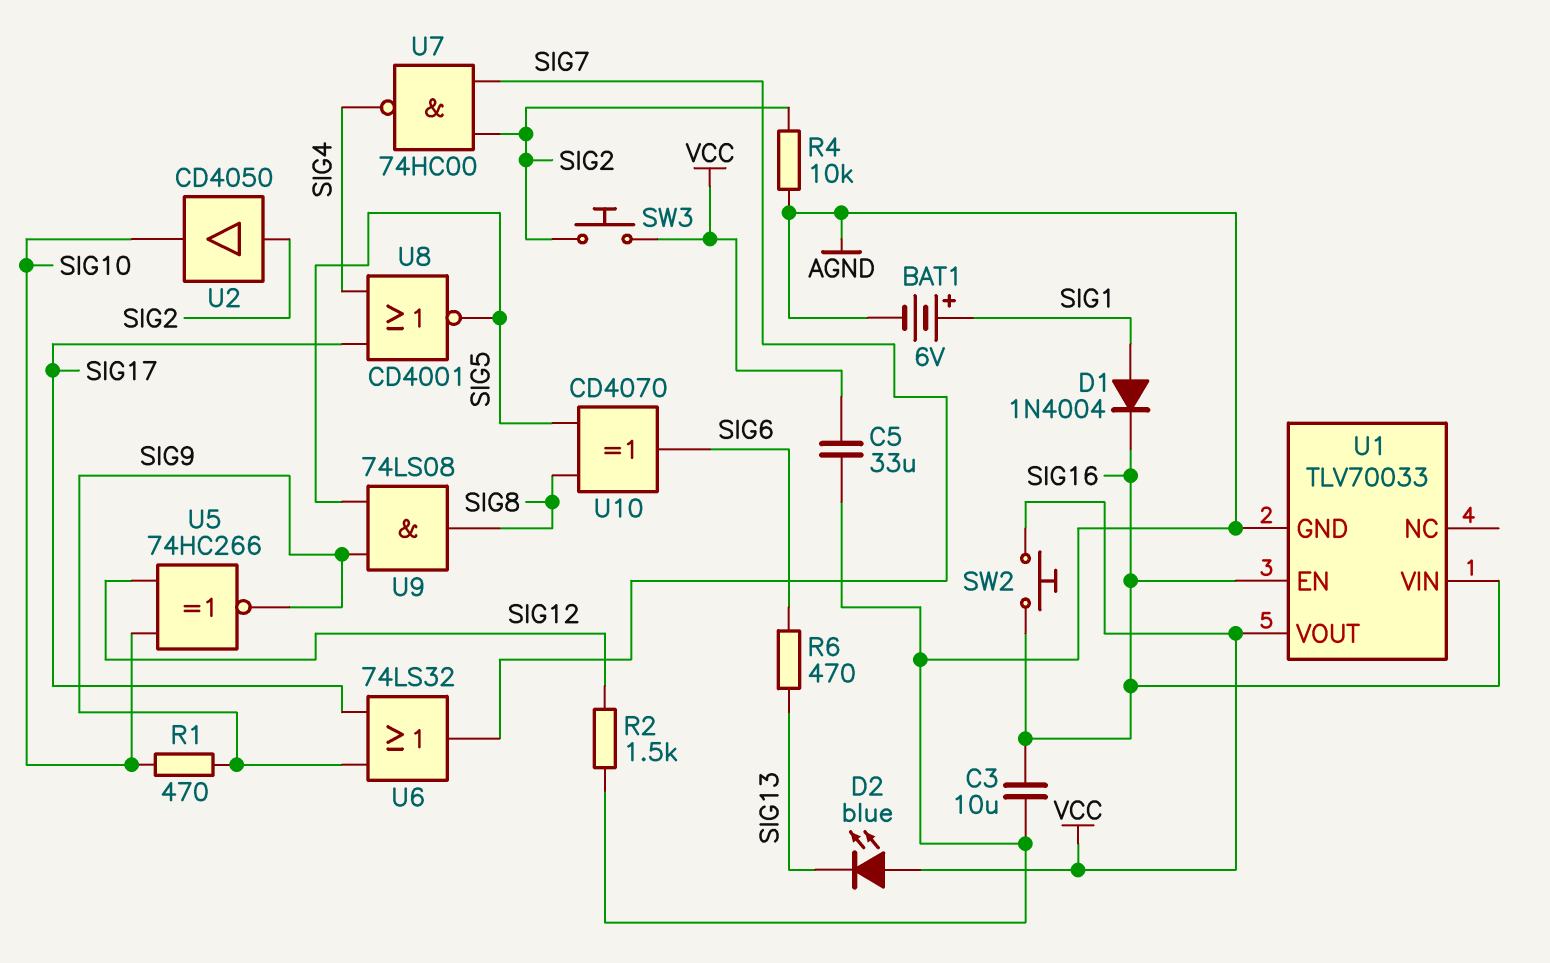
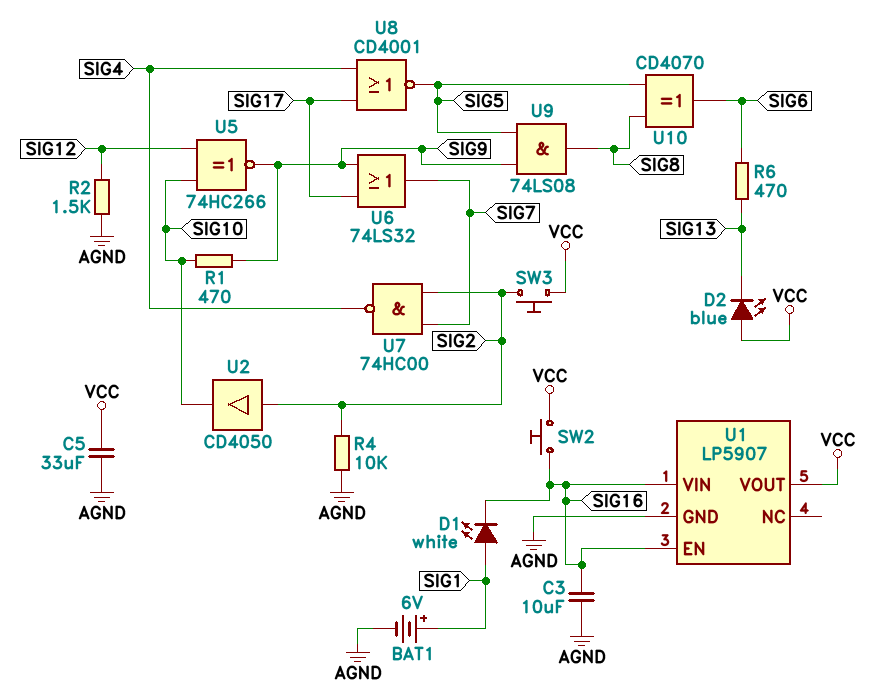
D1: diode 1N4004 (A SIG1, K SIG16) -> LED white (A SIG1, K SIG16)
U1: TLV70033 -> LP5907

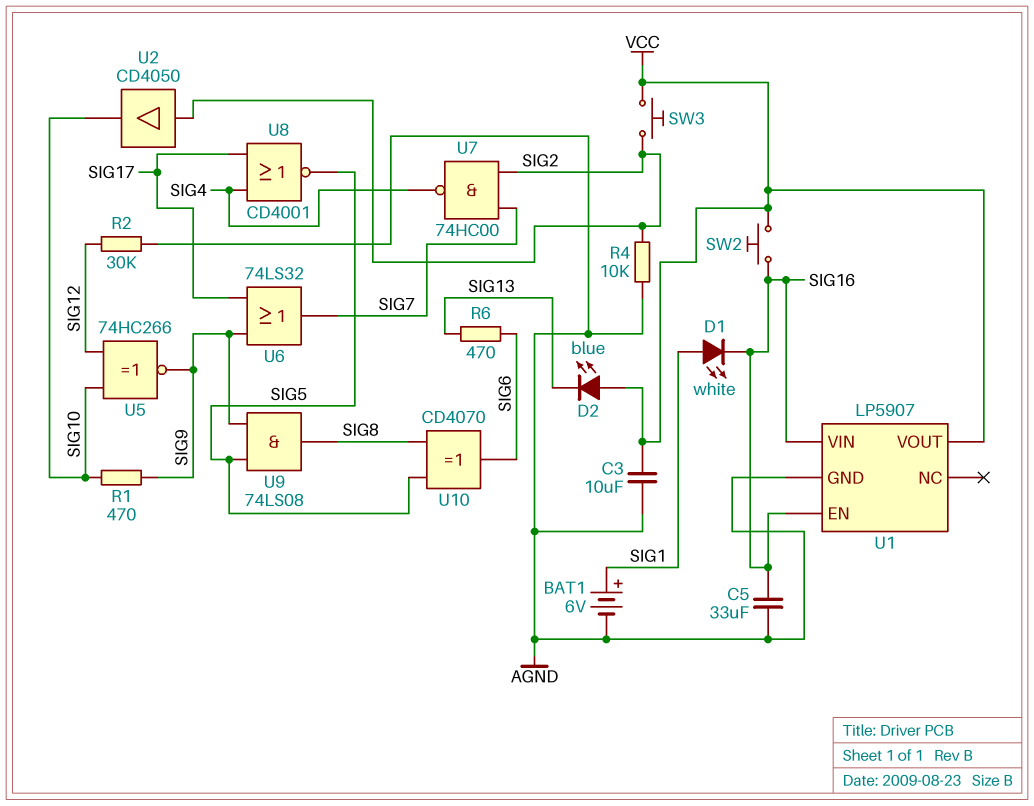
C3: 10uF (AGND, SIG16) -> 10uF (AGND, VCC)
C5: 33uF (AGND, VCC) -> 33uF (AGND, SIG16)
R2: 1.5k (AGND, SIG12) -> 30k (AGND, SIG12)

